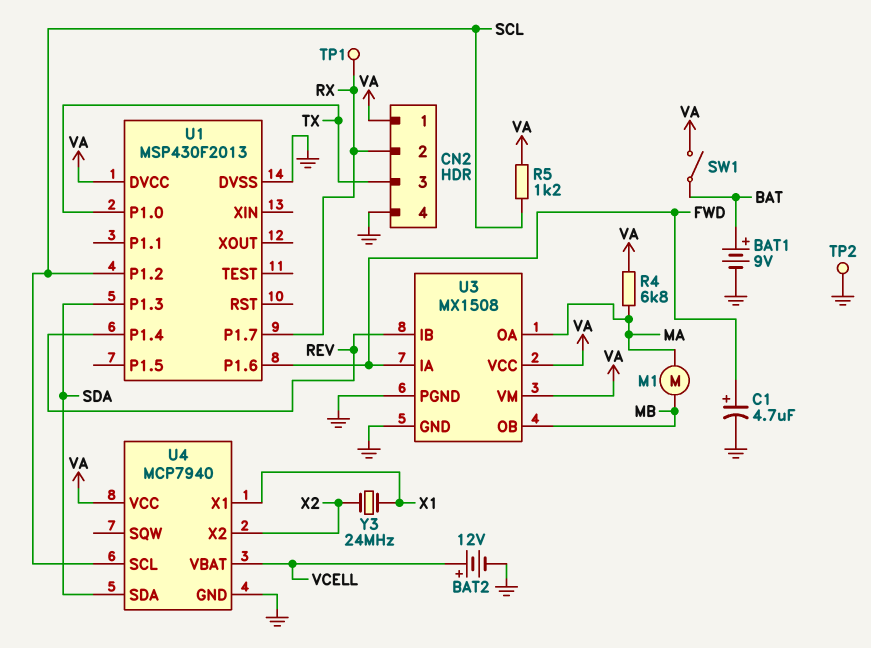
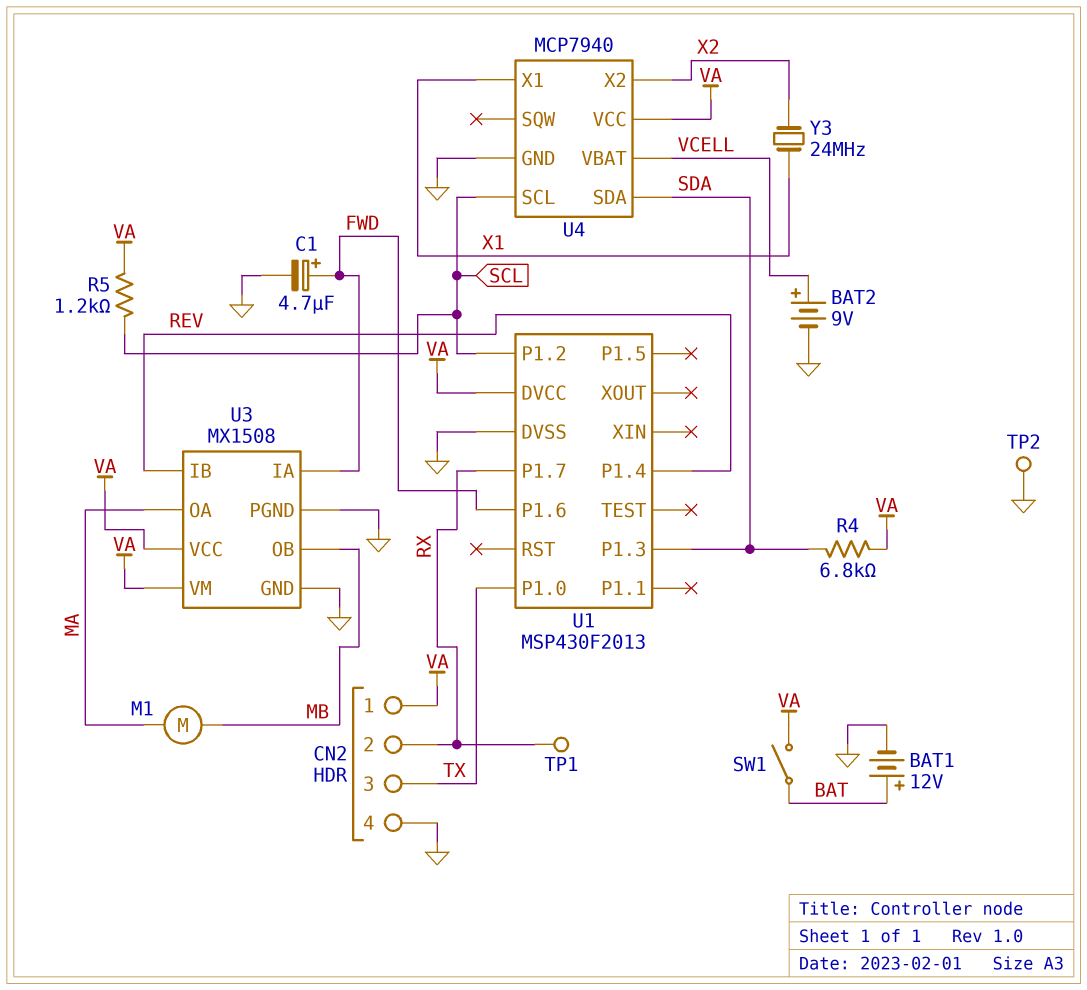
BAT1: 9V (plus BAT, minus GND) -> 12V (plus BAT, minus GND)
BAT2: 12V (plus VCELL, minus GND) -> 9V (plus VCELL, minus GND)
R4: 6.8k (MA, VA) -> 6.8k (SDA, VA)

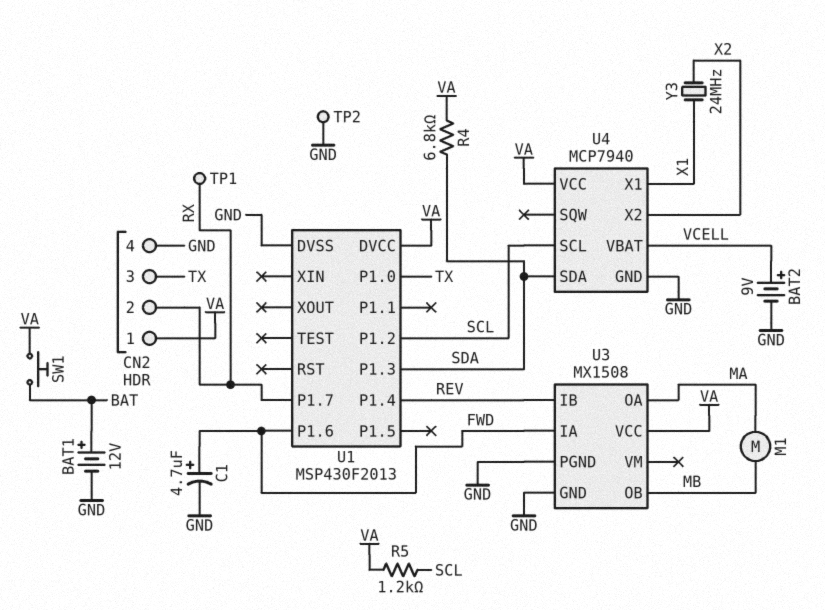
SW1: switch (BAT, VA) -> button (BAT, VA)
U3 pin VM: VA -> none

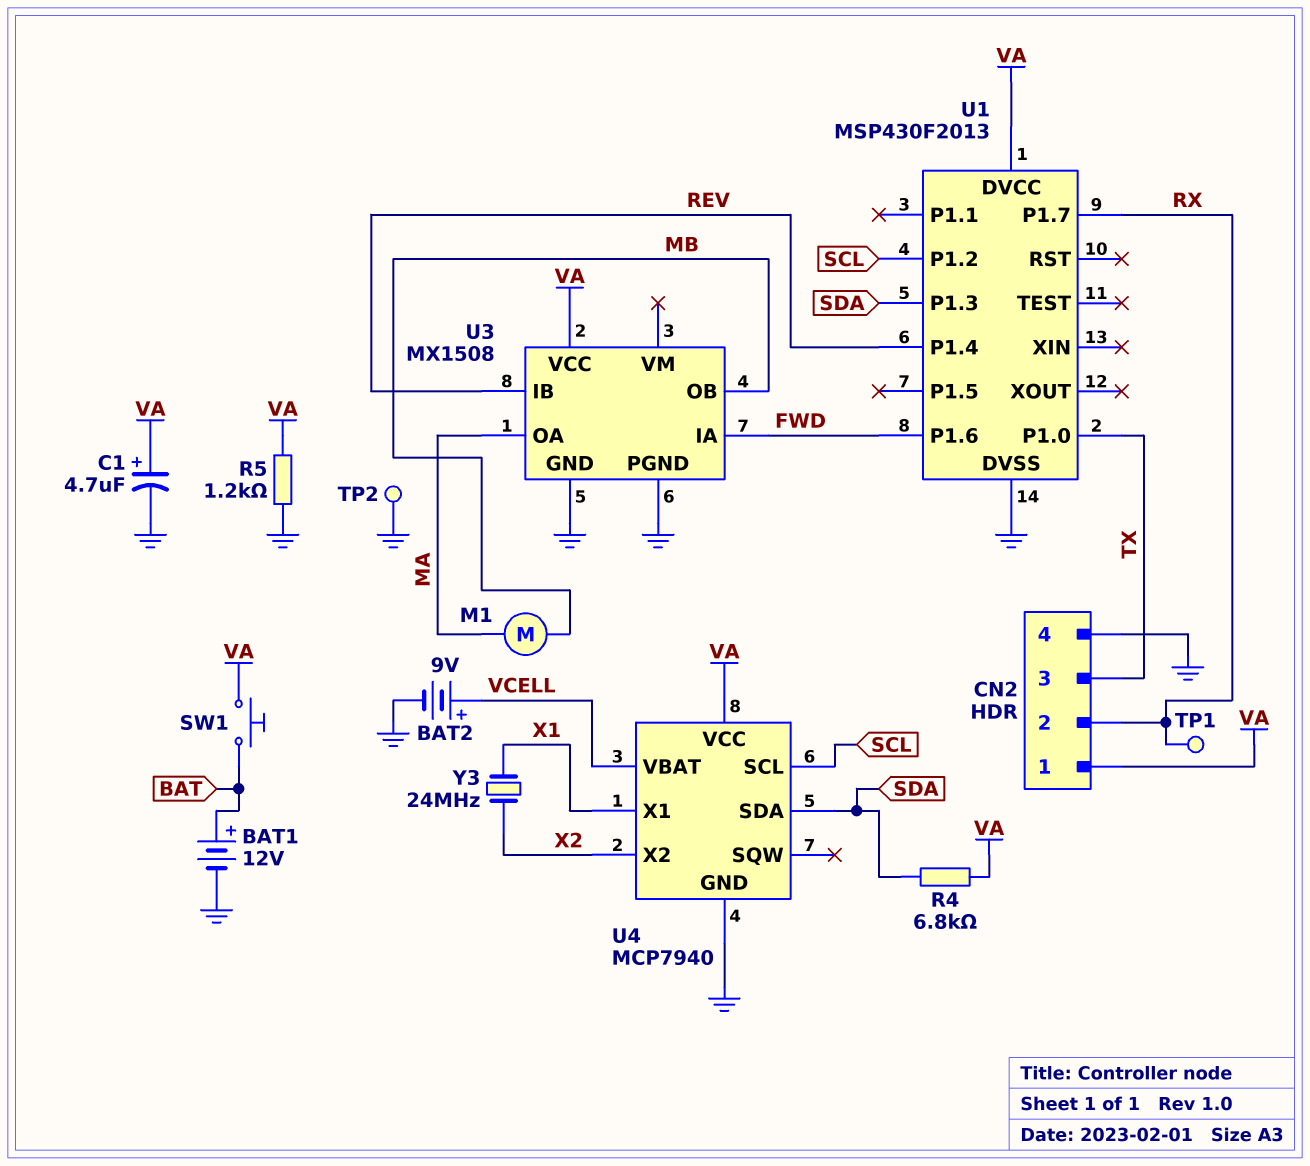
C1: 4.7uF (plus FWD, minus GND) -> 4.7uF (plus VA, minus GND)
R5: 1.2k (SCL, VA) -> 1.2k (GND, VA)

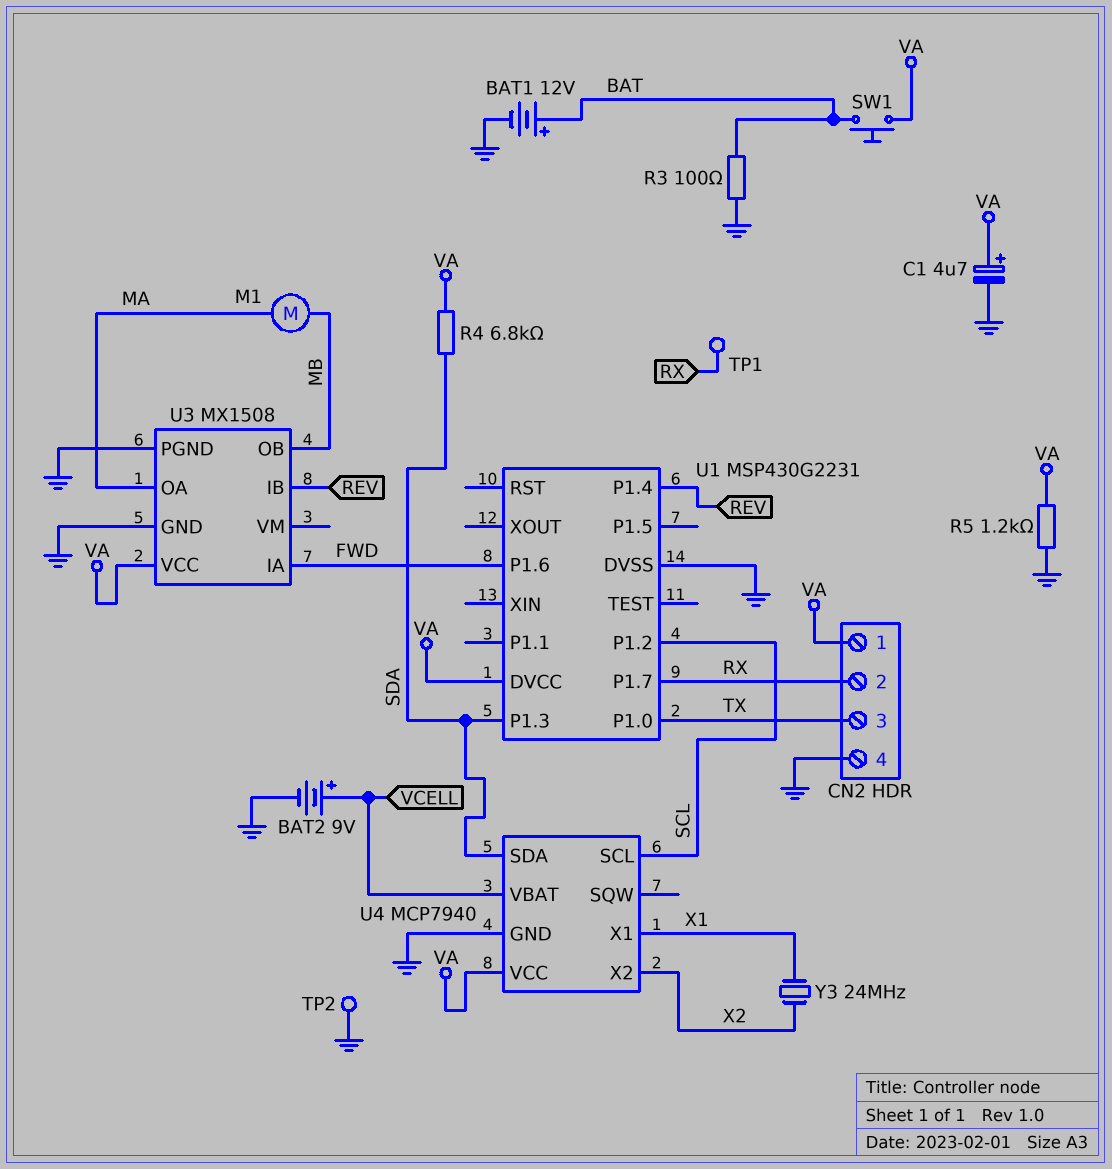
R3: none -> 100 (BAT, GND)
U1: MSP430F2013 -> MSP430G2231

